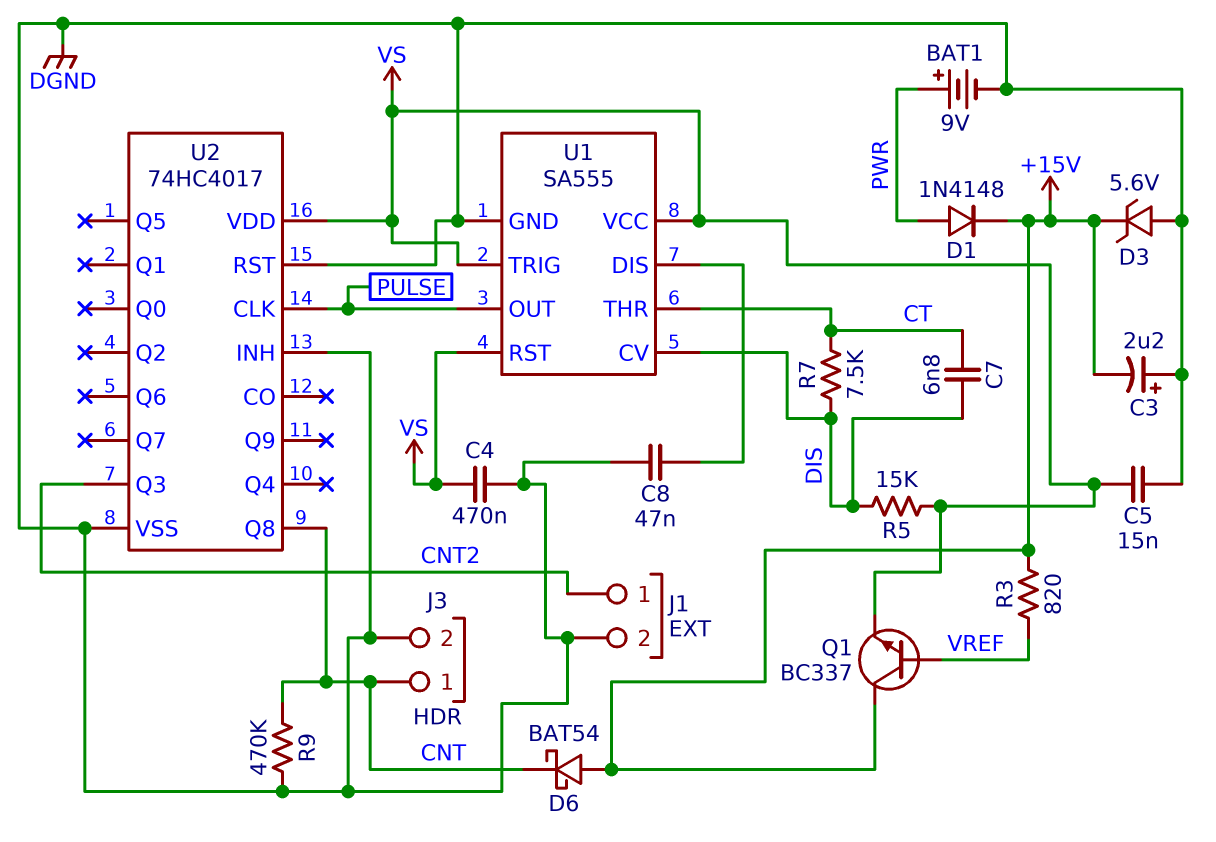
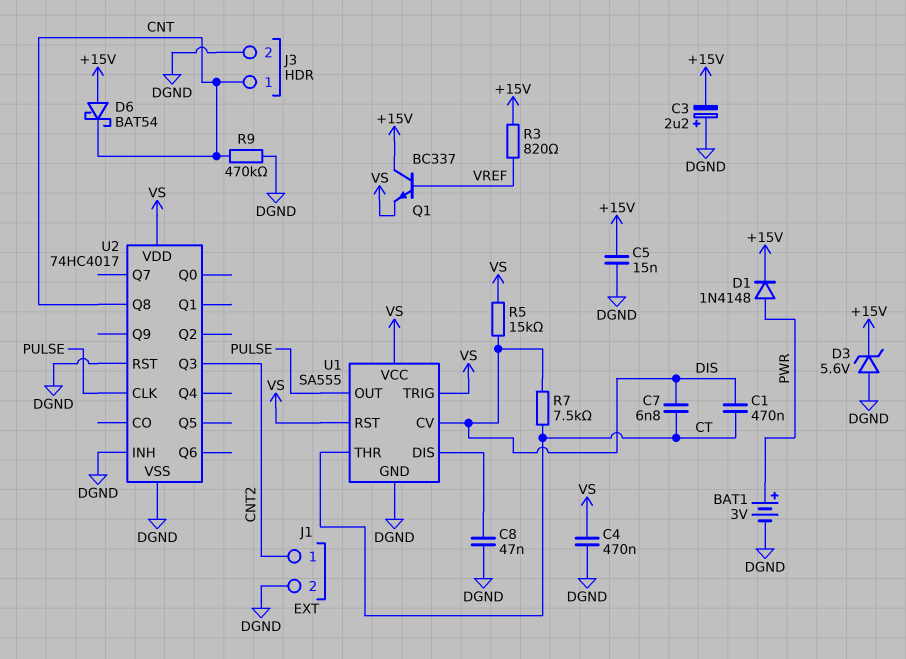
BAT1: 9V (plus PWR, minus DGND) -> 3V (plus PWR, minus DGND)
C1: none -> 470nF (CT, DIS)
C5: 15nF (DGND, VS) -> 15nF (+15V, DGND)

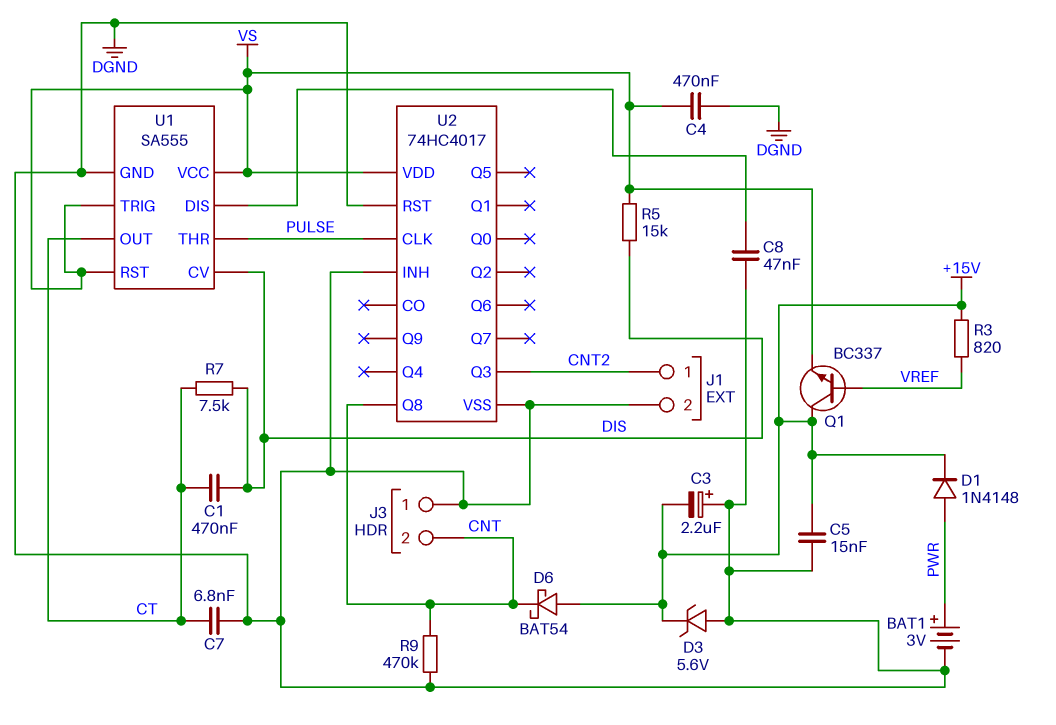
C7: 6.8nF (CT, DIS) -> 6.8nF (CT, DGND)
J3 pin 1: CNT -> DGND
J3 pin 2: DGND -> CNT
U1 pin OUT: PULSE -> CT
U1 pin THR: CT -> PULSE

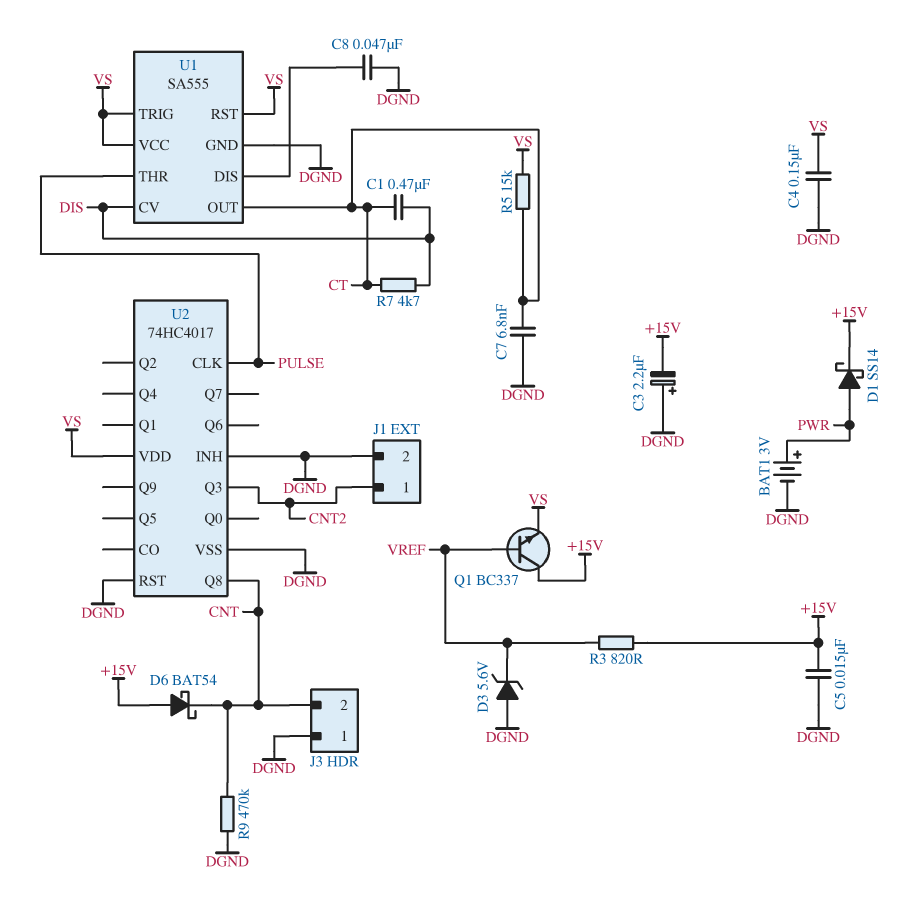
C4: 470nF (DGND, VS) -> 150nF (DGND, VS)
D1: diode 1N4148 (A PWR, K +15V) -> schottky SS14 (A PWR, K +15V)
D3: zener 5.6V (A DGND, K +15V) -> zener 5.6V (A DGND, K VREF)
R5: 15k (DIS, VS) -> 15k (CT, VS)
R7: 7.5k (CT, DIS) -> 4.7k (CT, DIS)

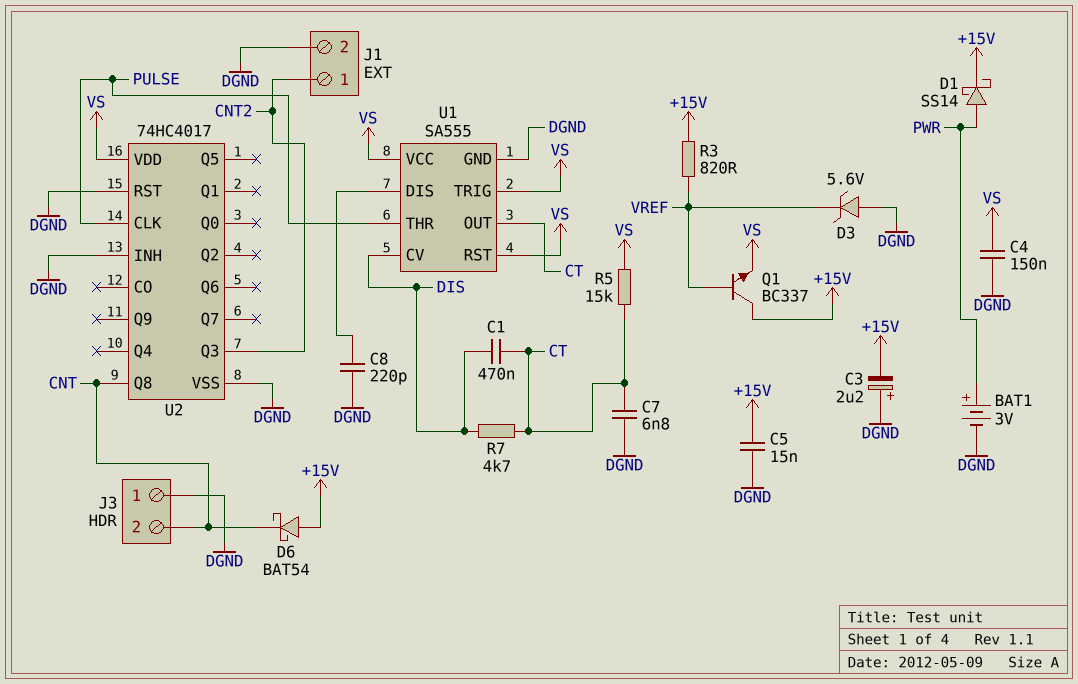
C8: 47nF (DGND, U1/DIS) -> 220pF (DGND, U1/DIS)
R9: 470k (CNT, DGND) -> none

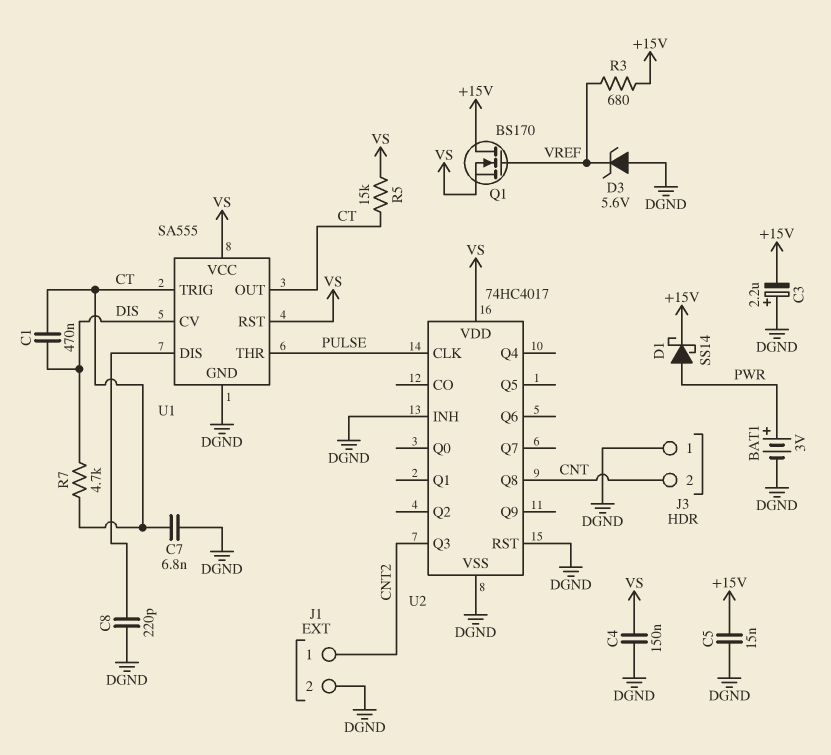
D6: schottky BAT54 (A +15V, K CNT) -> none
Q1: NPN BC337 (B VREF, C +15V, E VS) -> NMOS BS170 (G VREF, D +15V, S VS)
R3: 820 (+15V, VREF) -> 680 (+15V, VREF)
U1 pin TRIG: VS -> CT

